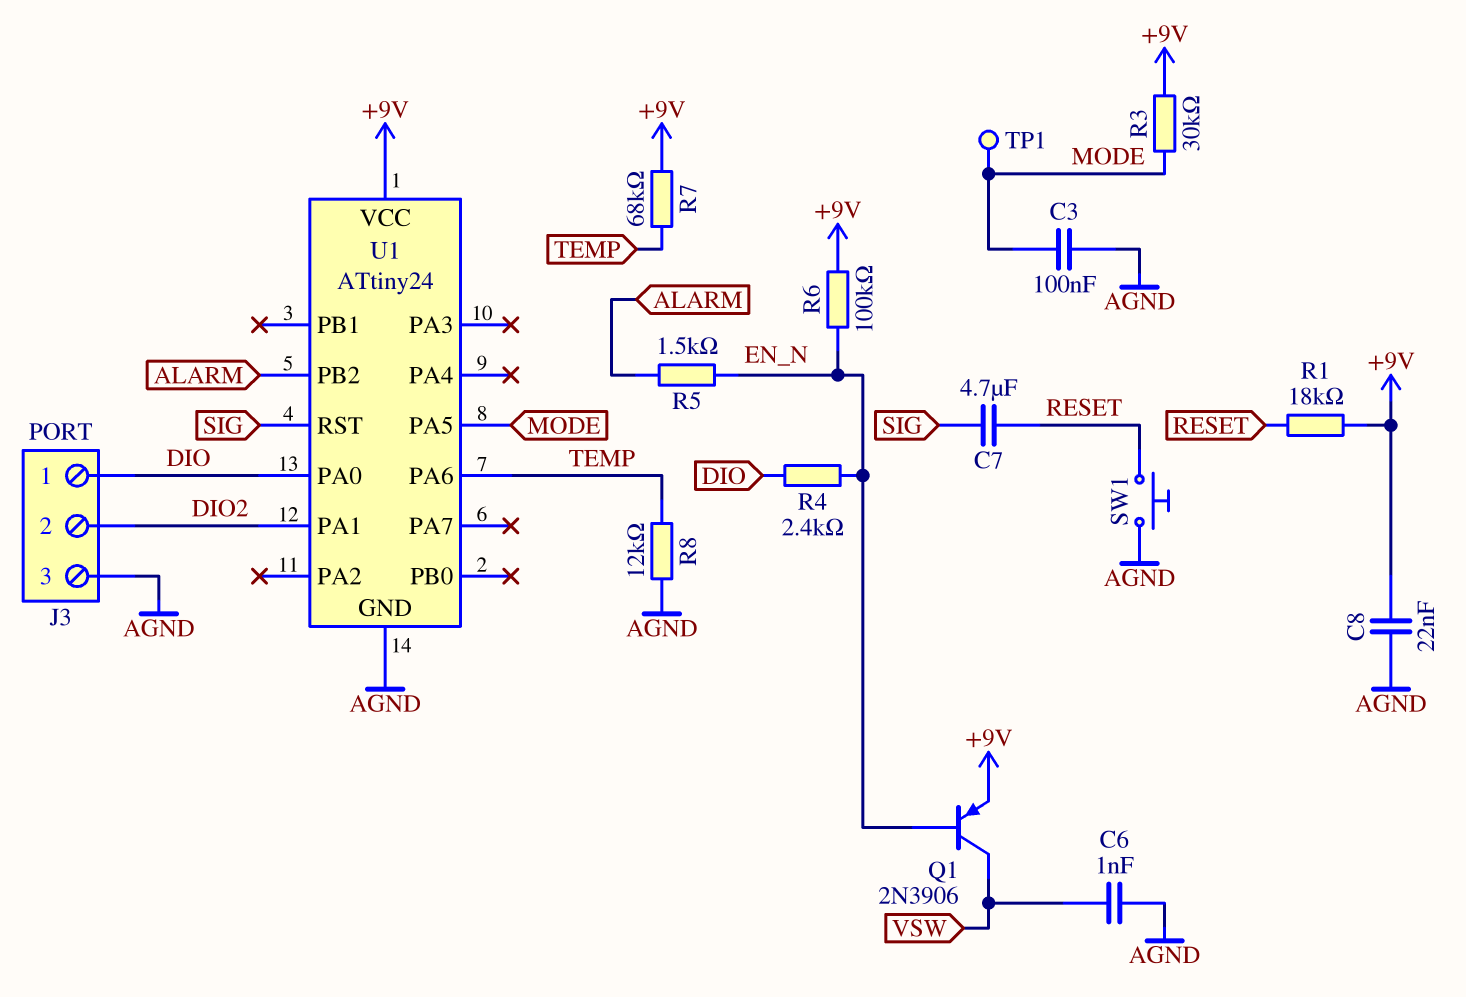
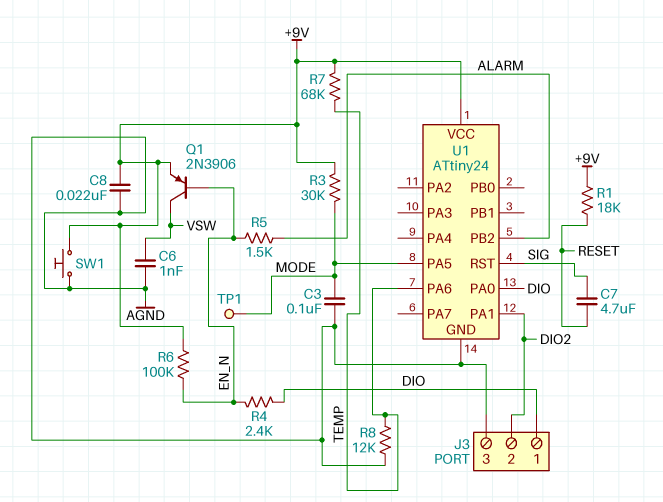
SW1: button (AGND, RESET) -> button (+9V, AGND)

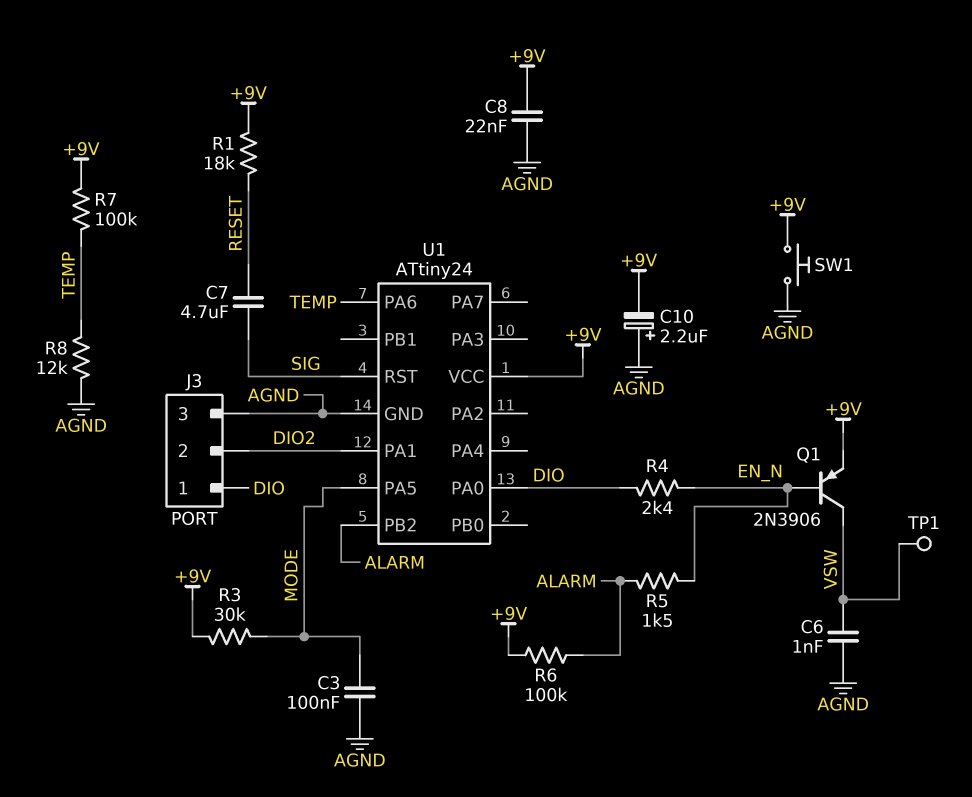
C10: none -> 2.2uF (plus AGND, minus +9V)
R6: 100k (+9V, EN_N) -> 100k (+9V, ALARM)
R7: 68k (+9V, TEMP) -> 100k (+9V, TEMP)
TP1: test point (MODE) -> test point (VSW)

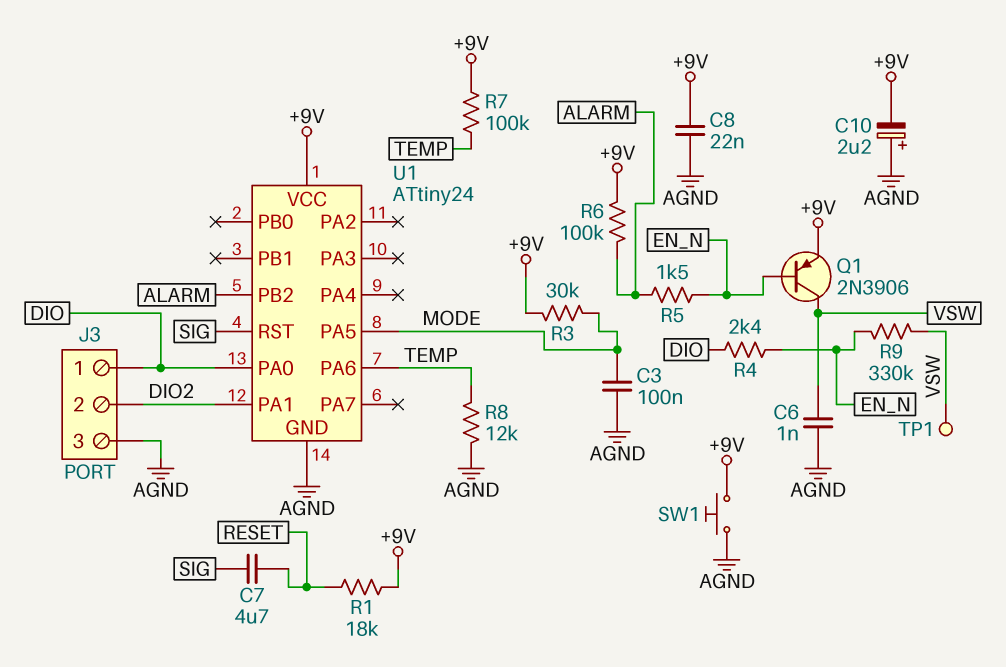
R9: none -> 330k (EN_N, VSW)

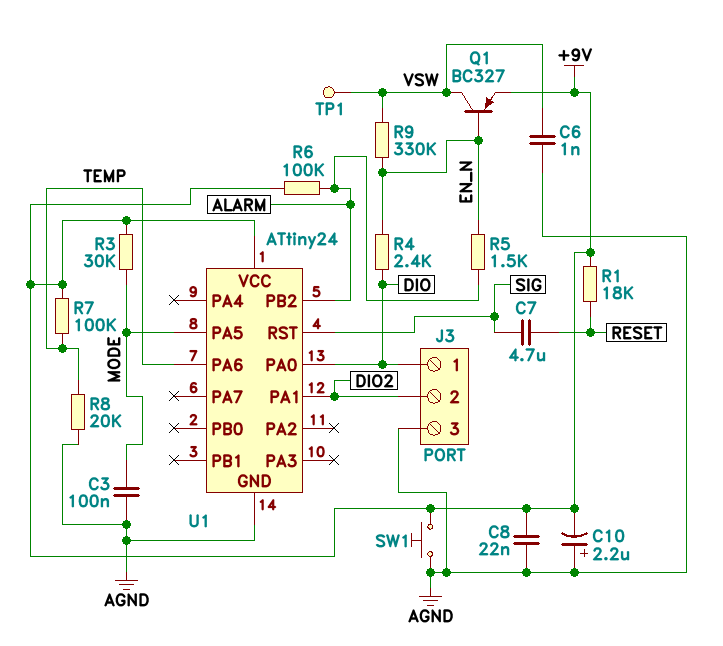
Q1: PNP 2N3906 (B EN_N, C VSW, E +9V) -> PNP BC327 (B EN_N, C VSW, E +9V)
R8: 12k (AGND, TEMP) -> 20k (AGND, TEMP)

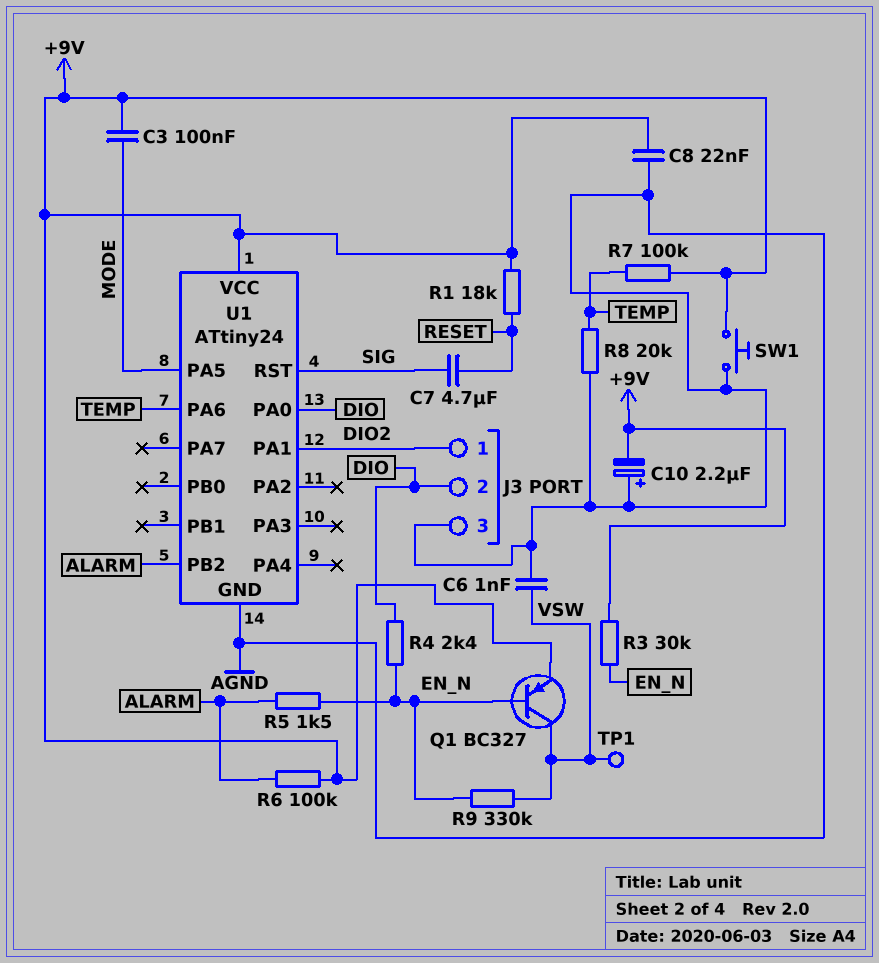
C3: 100nF (AGND, MODE) -> 100nF (+9V, MODE)
J3 pin 1: DIO -> DIO2
J3 pin 2: DIO2 -> DIO
R3: 30k (+9V, MODE) -> 30k (+9V, EN_N)

